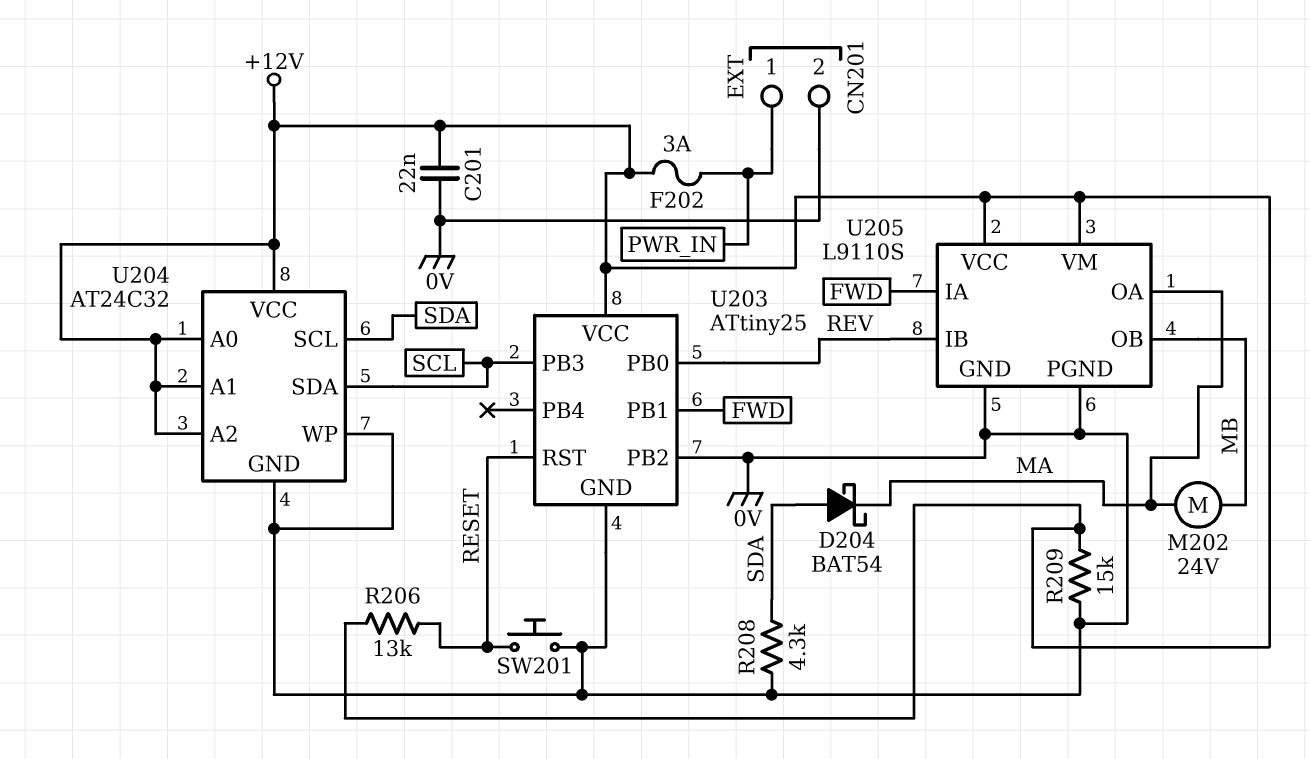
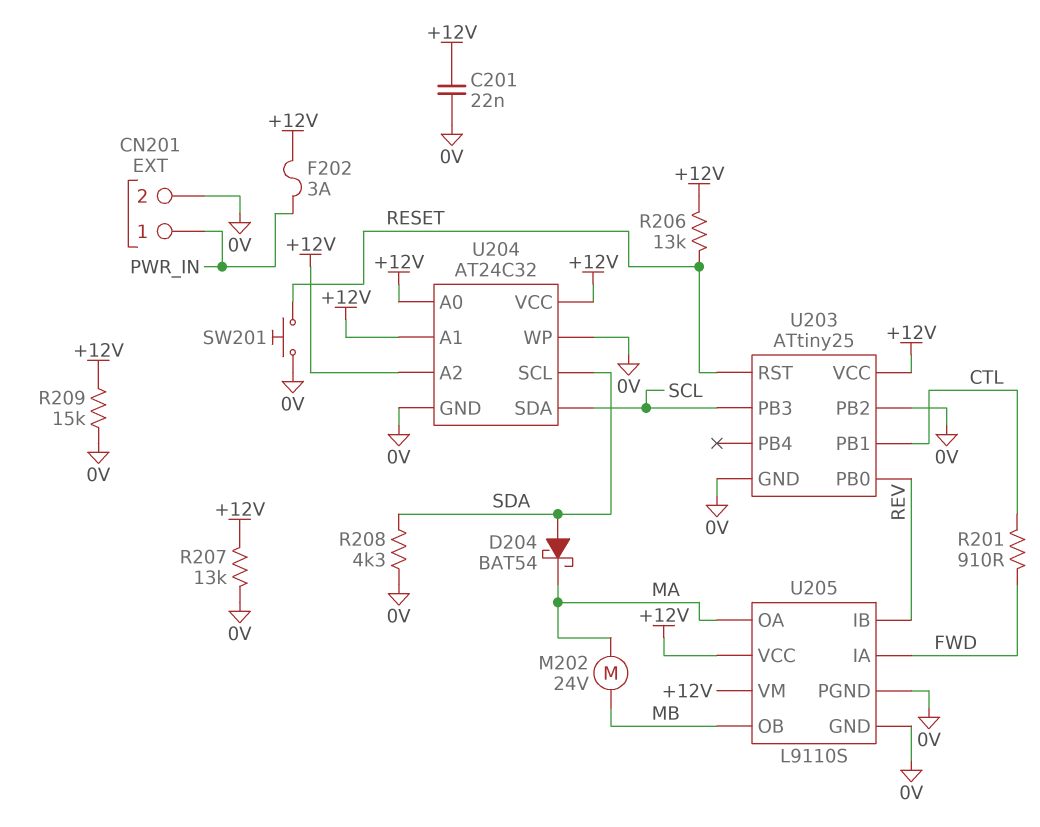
R201: none -> 910 (CTL, FWD)
R207: none -> 13k (+12V, 0V)
U203 pin PB1: FWD -> CTL

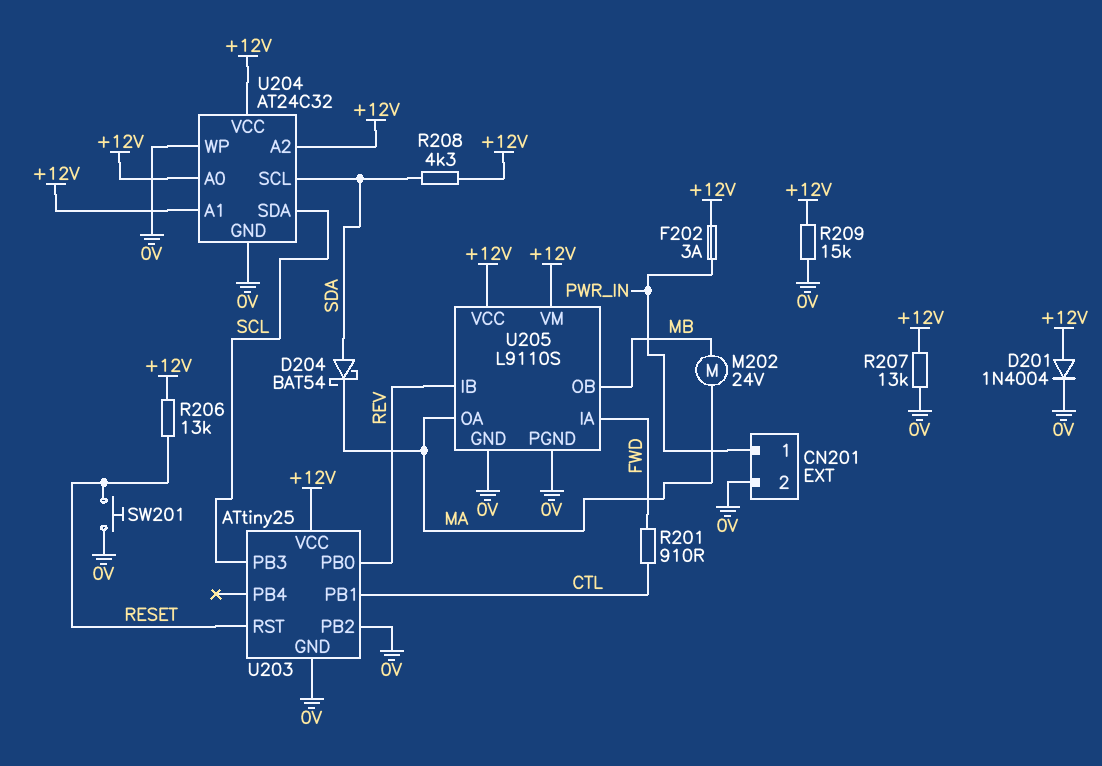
C201: 22nF (+12V, 0V) -> none
D201: none -> diode 1N4004 (A +12V, K 0V)
R208: 4.3k (0V, SDA) -> 4.3k (+12V, SDA)

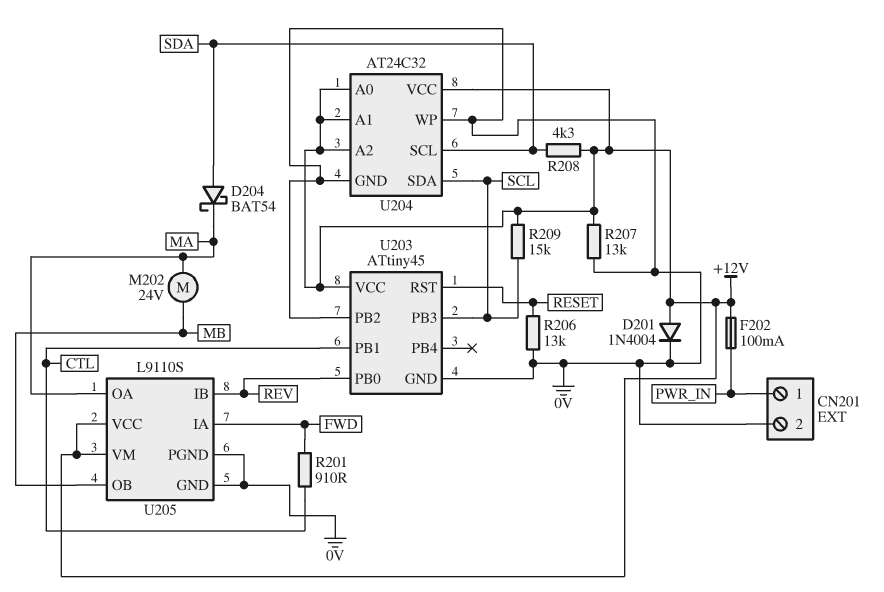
F202: 3A (+12V, PWR_IN) -> 100mA (+12V, PWR_IN)
R206: 13k (+12V, RESET) -> 13k (0V, RESET)
R209: 15k (+12V, 0V) -> 15k (+12V, SCL)
SW201: button (0V, RESET) -> none
U203: ATtiny25 -> ATtiny45

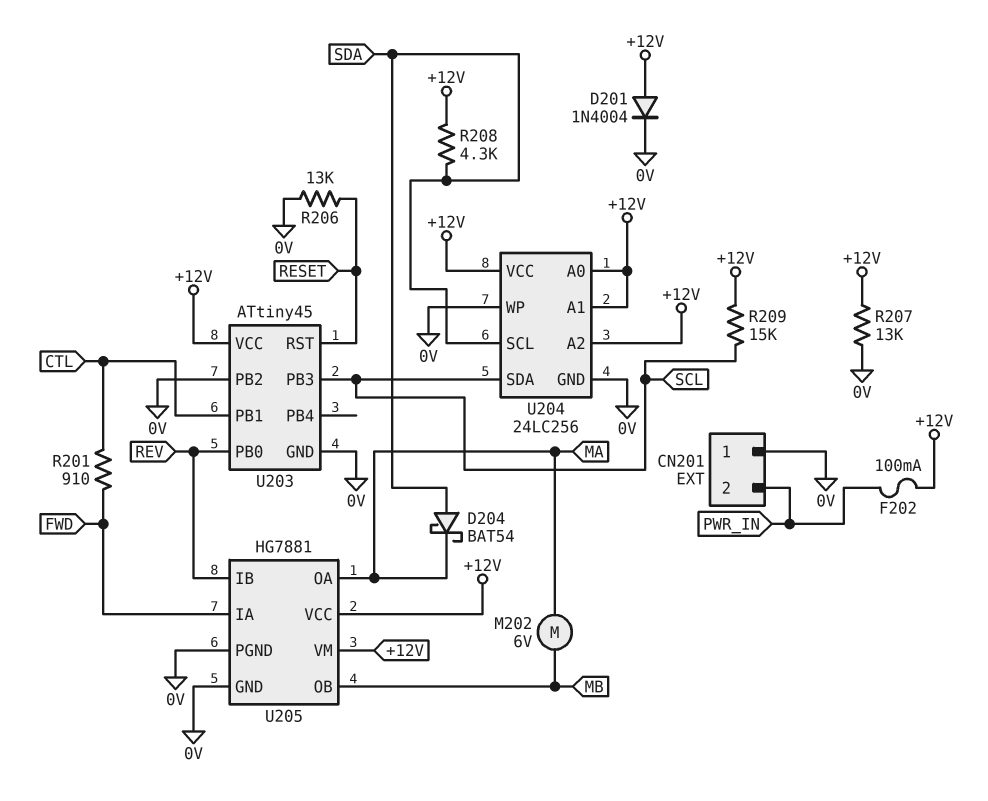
CN201 pin 1: PWR_IN -> 0V
CN201 pin 2: 0V -> PWR_IN
M202: motor 24V (MA, MB) -> motor 6V (MA, MB)
U204: AT24C32 -> 24LC256
U205: L9110S -> HG7881

